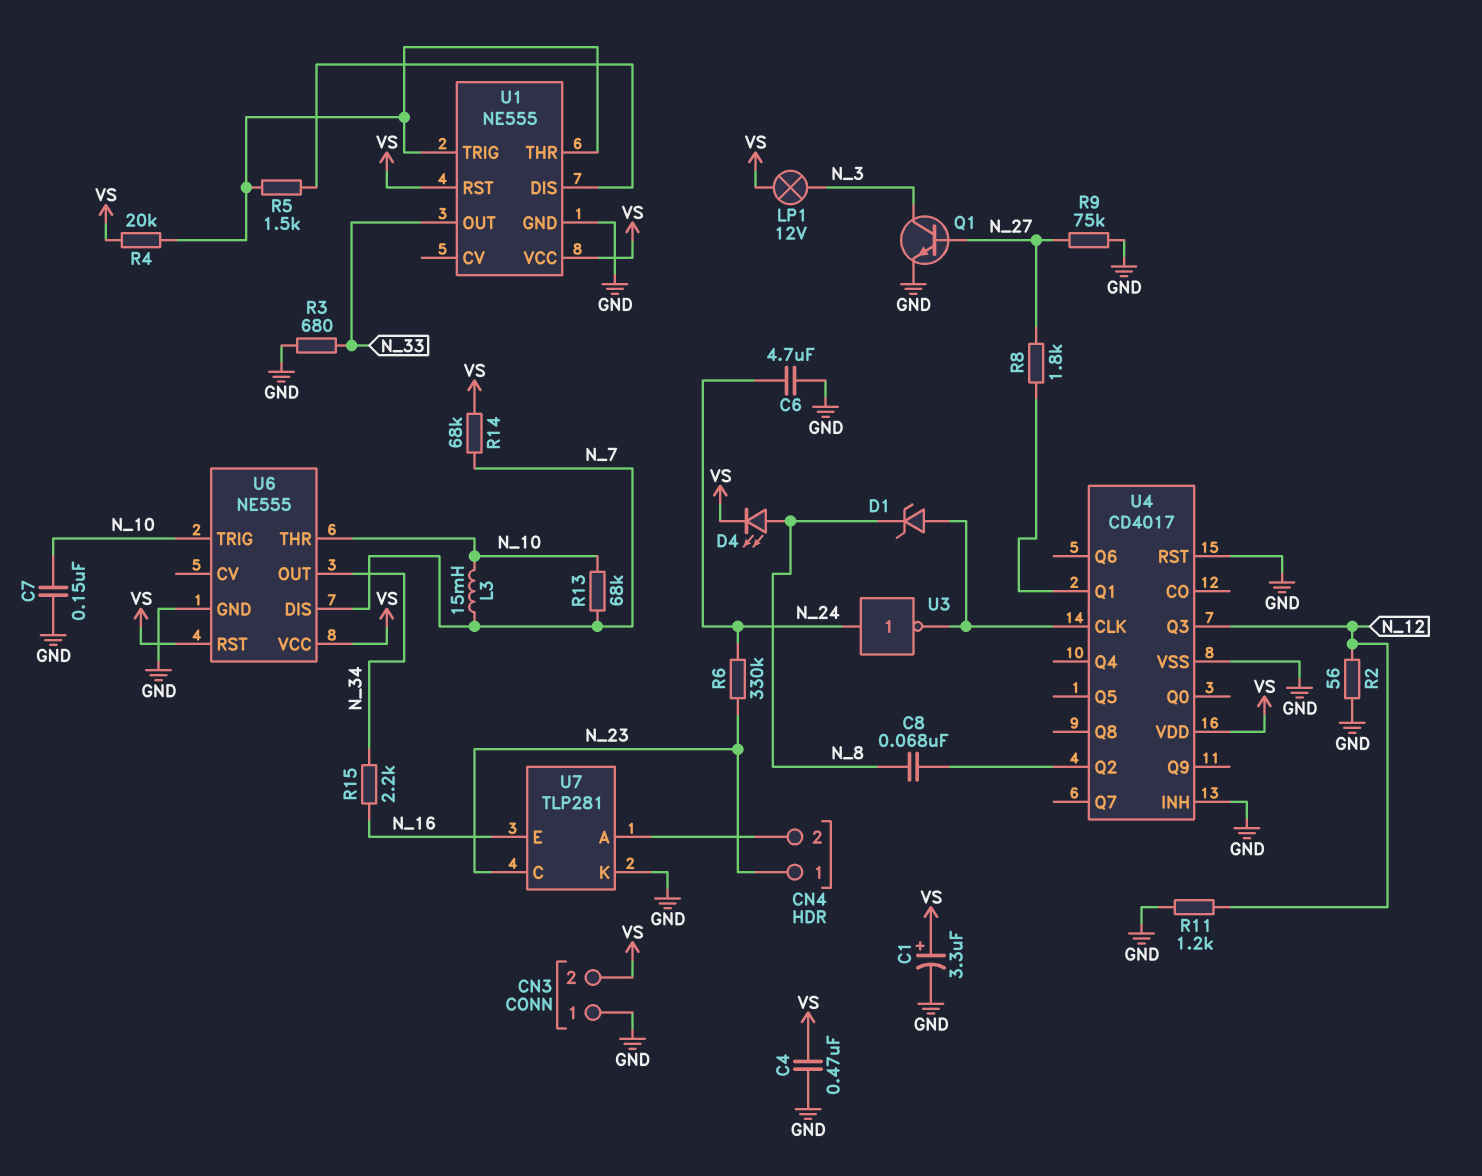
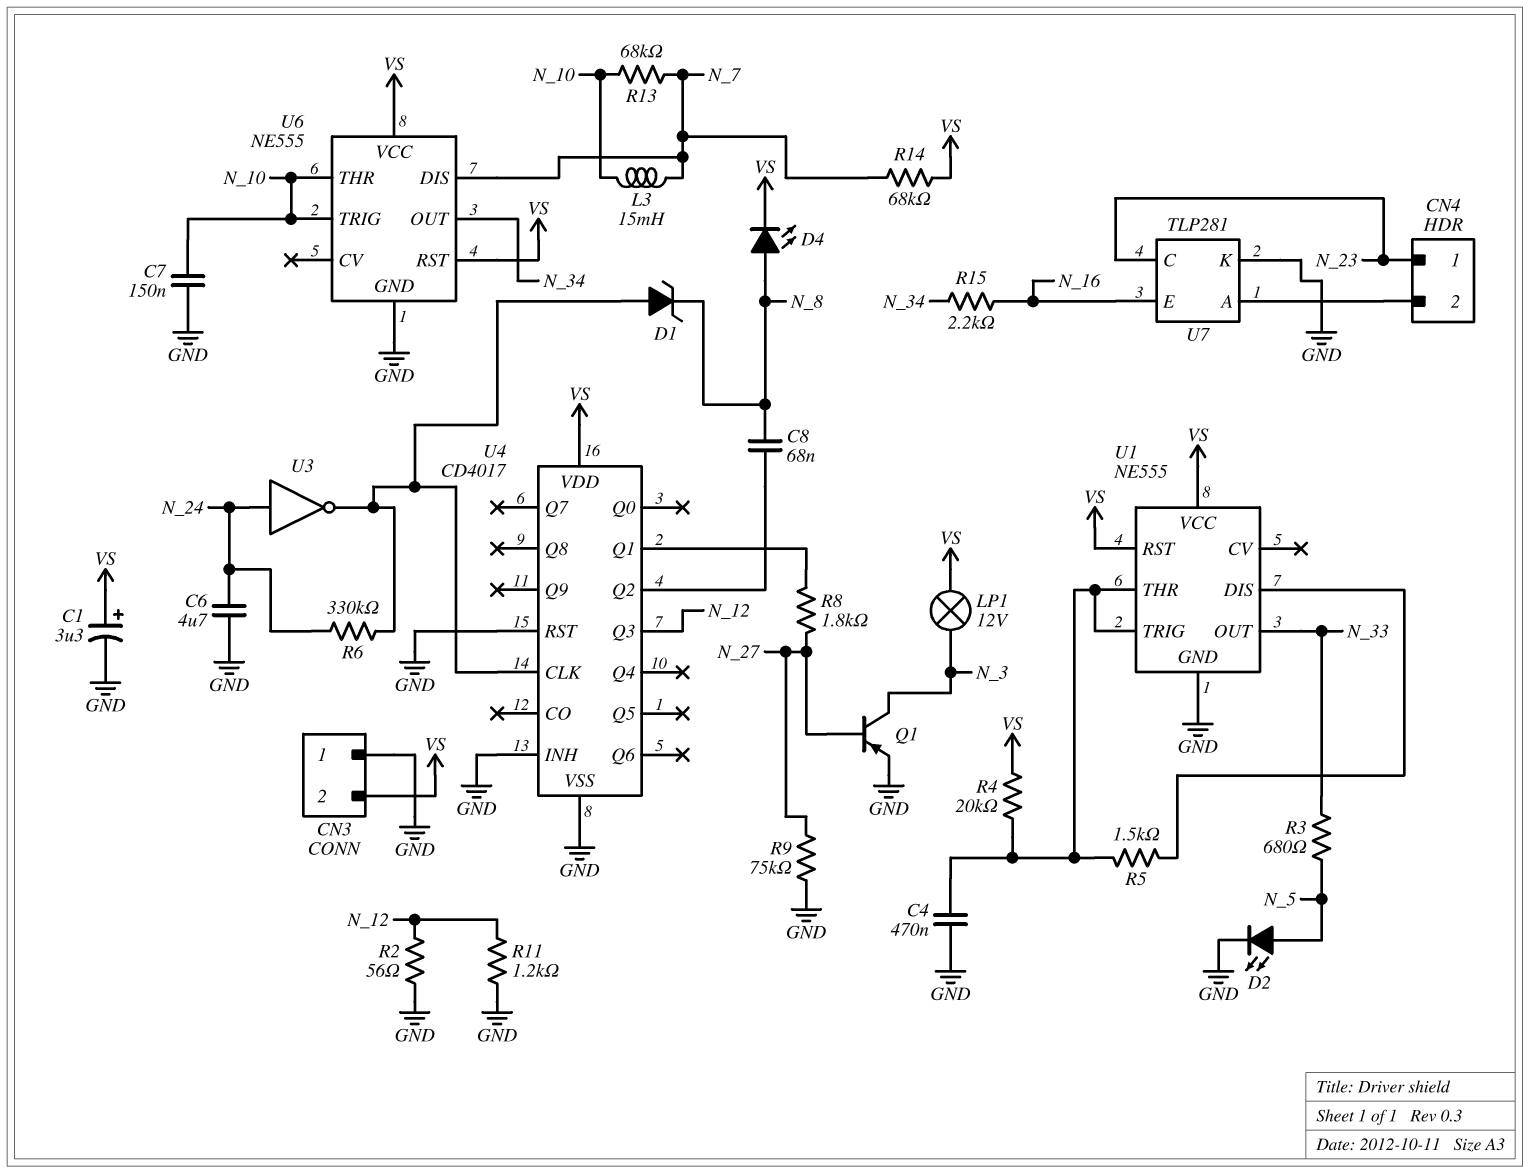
C4: 470nF (GND, VS) -> 470nF (GND, U1/THR)
D2: none -> LED (A N_5, K GND)
Q1: NPN (B N_27, C N_3, E GND) -> PNP (B N_27, C N_3, E GND)
R3: 680 (GND, N_33) -> 680 (N_5, N_33)
R6: 330k (N_23, N_24) -> 330k (N_24, U4/CLK)

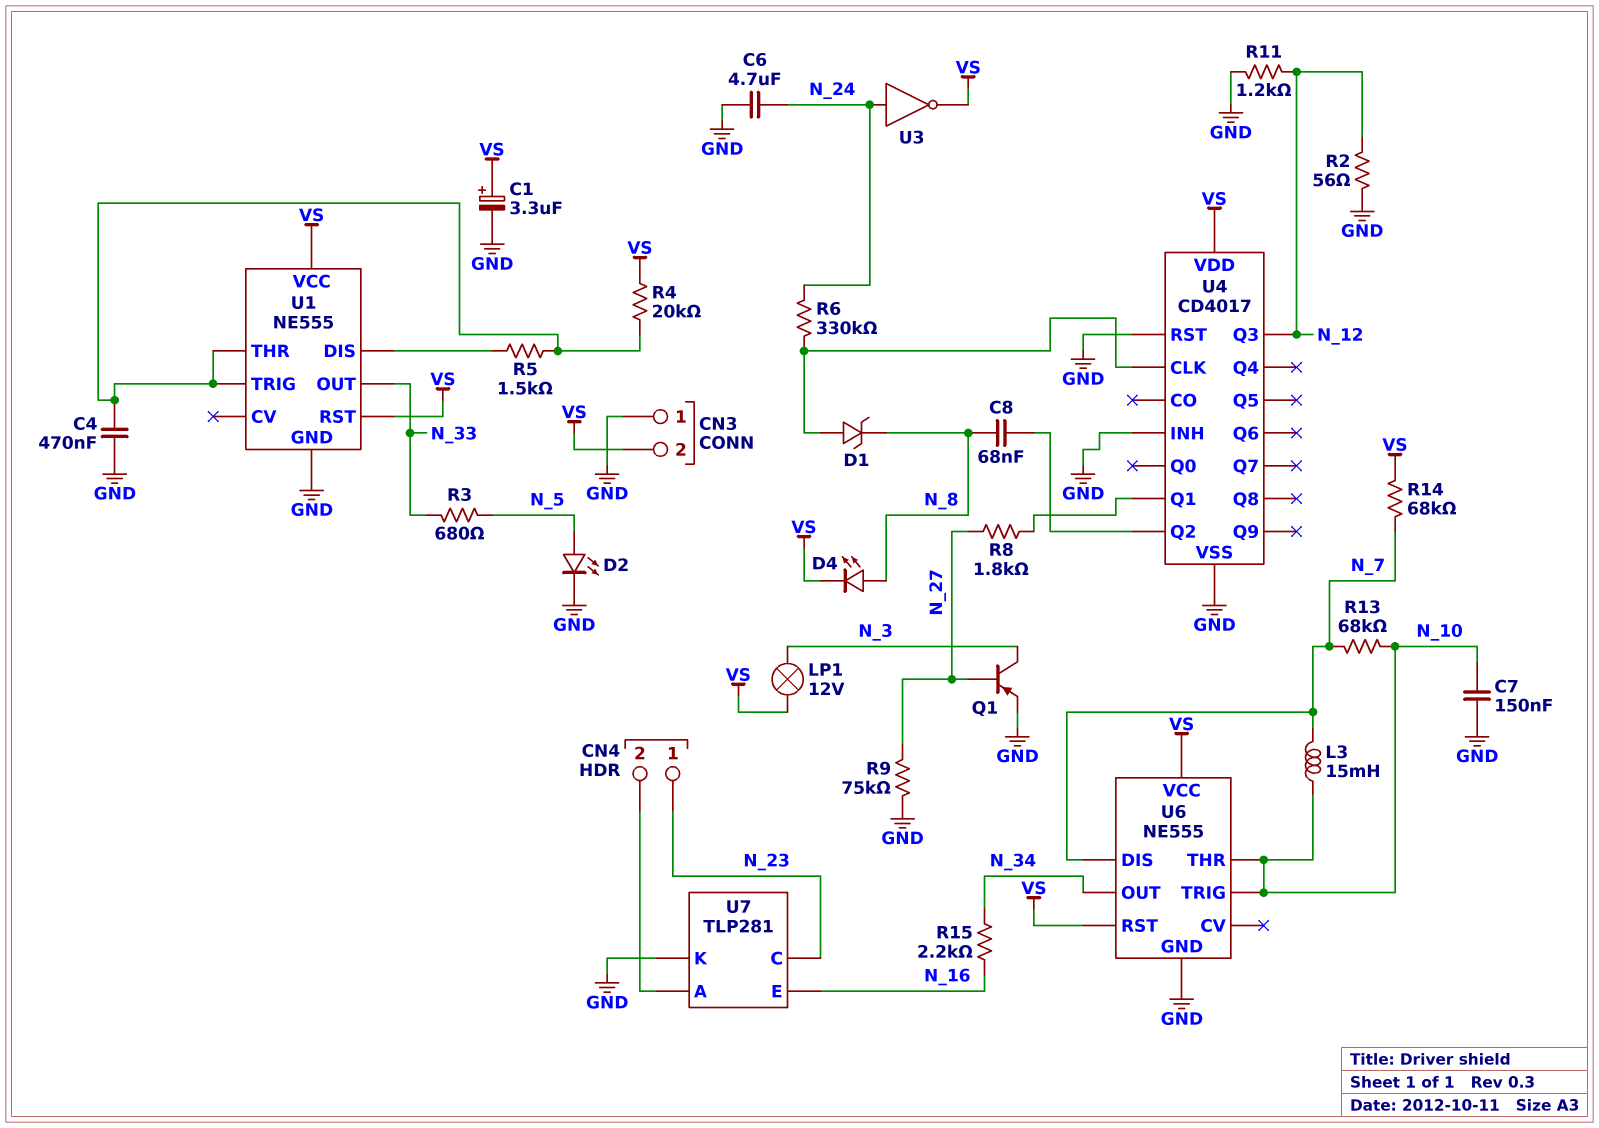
U3: NOT (in N_24, out U4/CLK) -> NOT (in N_24, out VS)

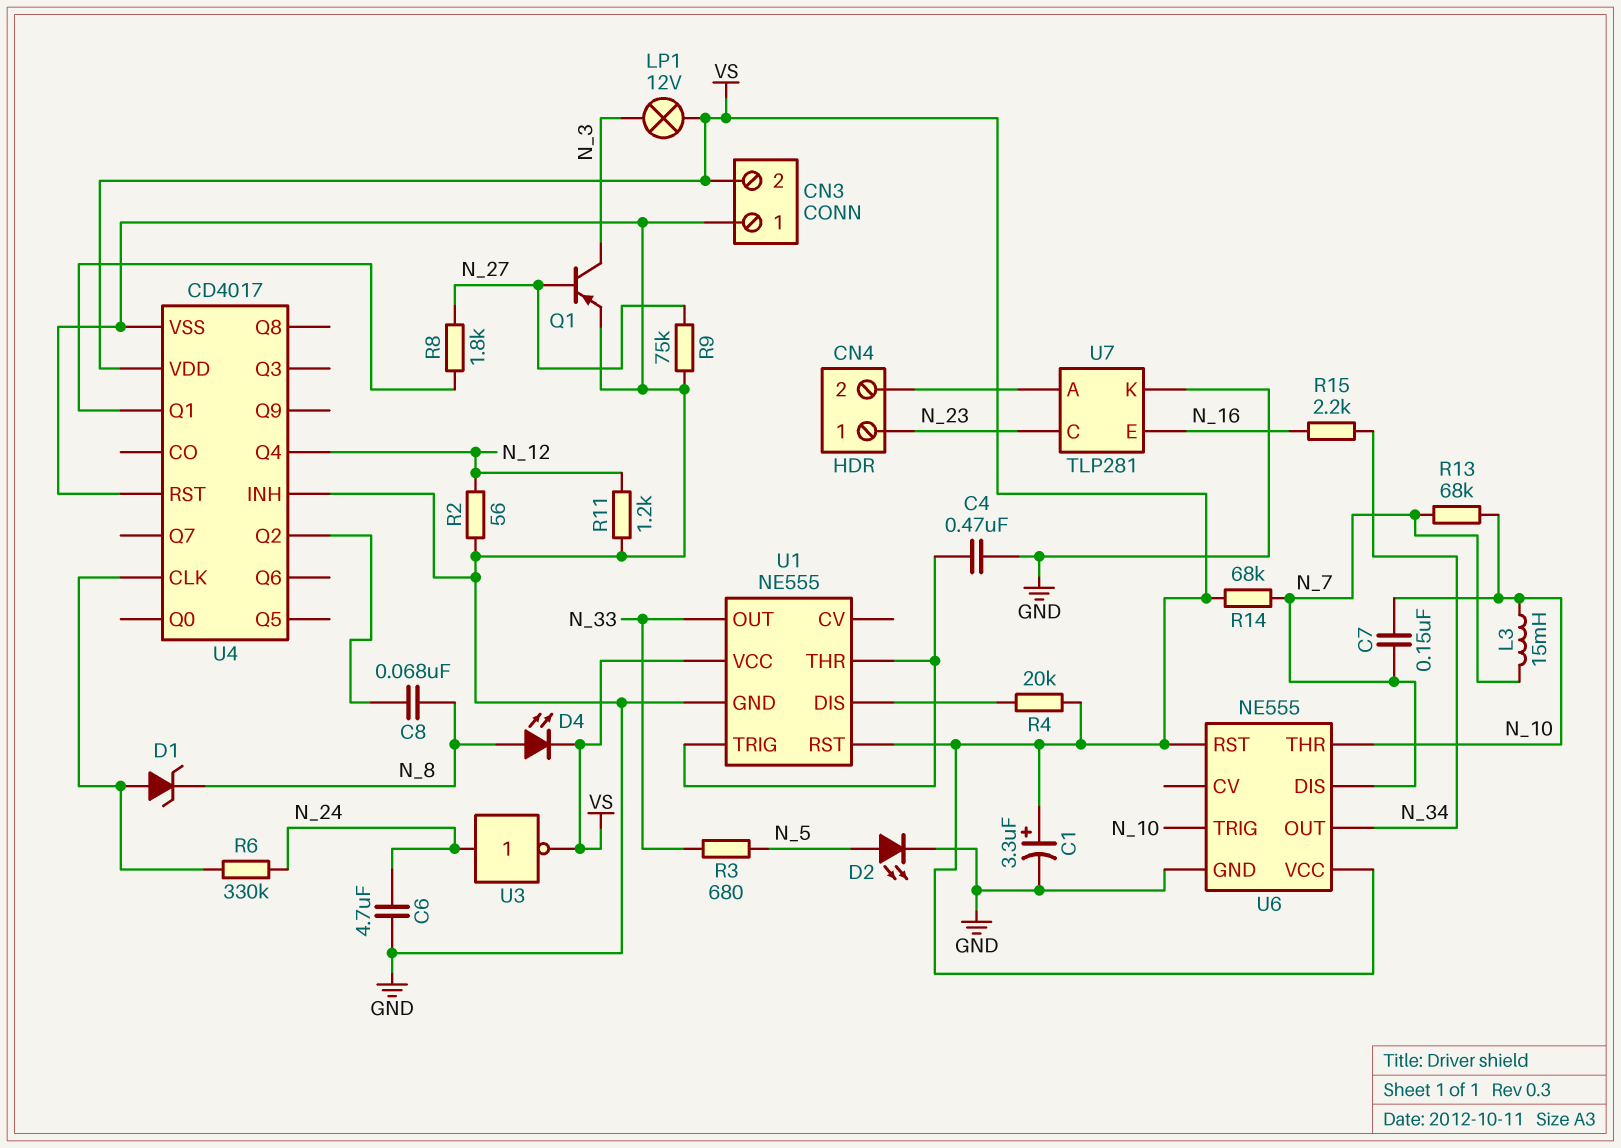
C7: 150nF (GND, N_10) -> 150nF (N_7, N_10)
R4: 20k (U1/THR, VS) -> 20k (U1/DIS, VS)
R5: 1.5k (U1/DIS, U1/THR) -> none
U4 pin Q3: N_12 -> none
U4 pin Q4: none -> N_12

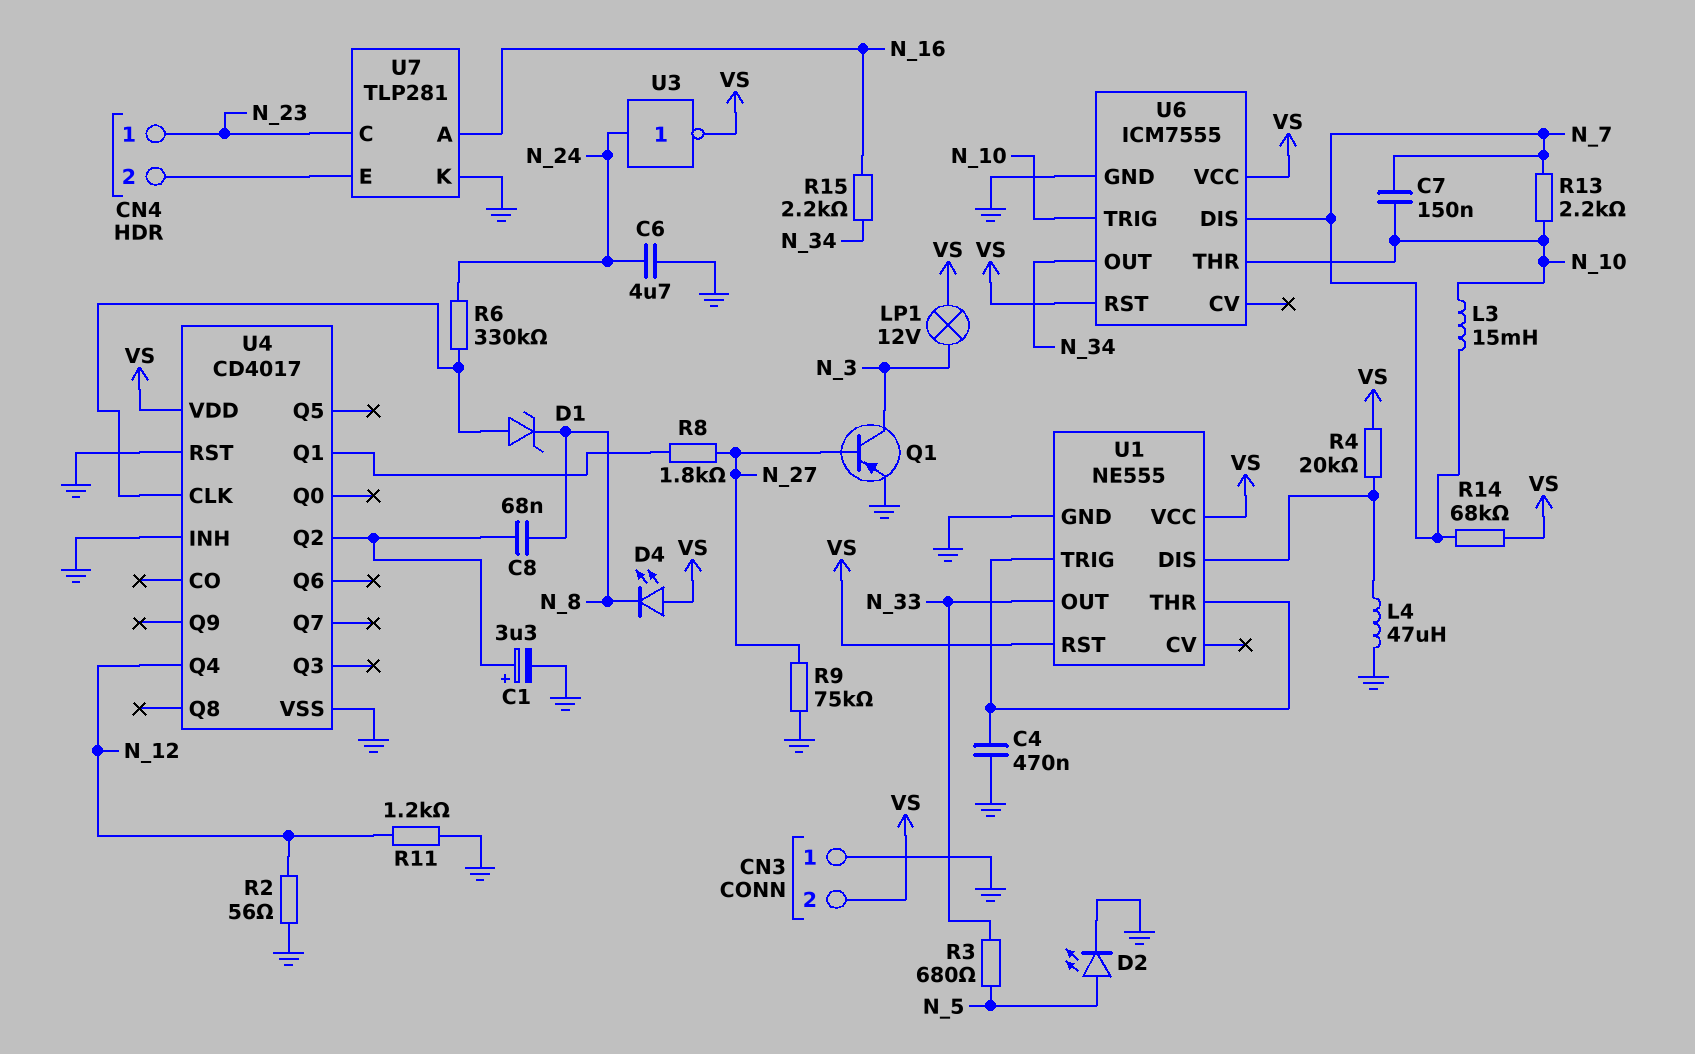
C1: 3.3uF (plus VS, minus GND) -> 3.3uF (plus U4/Q2, minus GND)
D4: LED (A N_8, K VS) -> LED (A VS, K N_8)
L4: none -> 47uH (GND, U1/DIS)
R13: 68k (N_7, N_10) -> 2.2k (N_7, N_10)
U6: NE555 -> ICM7555
U7 pin A: CN4/2 -> N_16
U7 pin E: N_16 -> CN4/2

